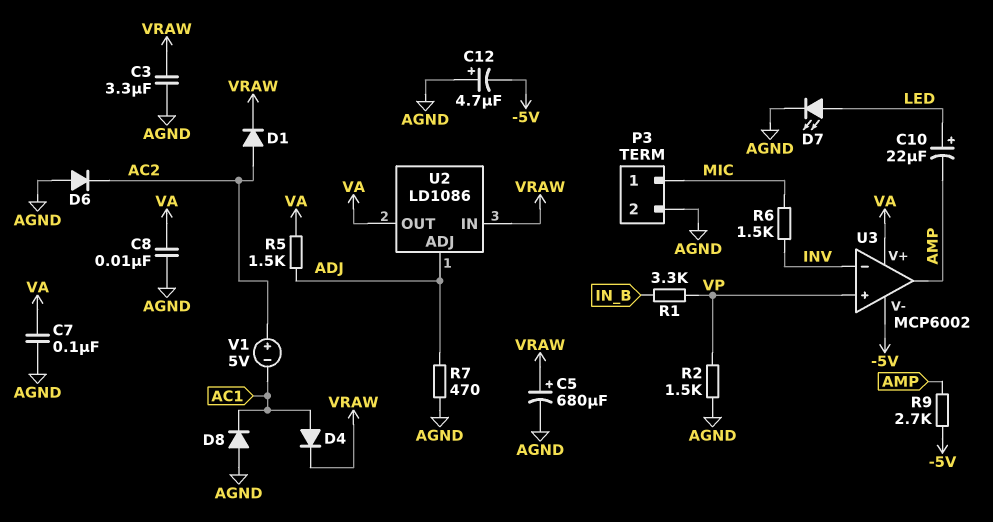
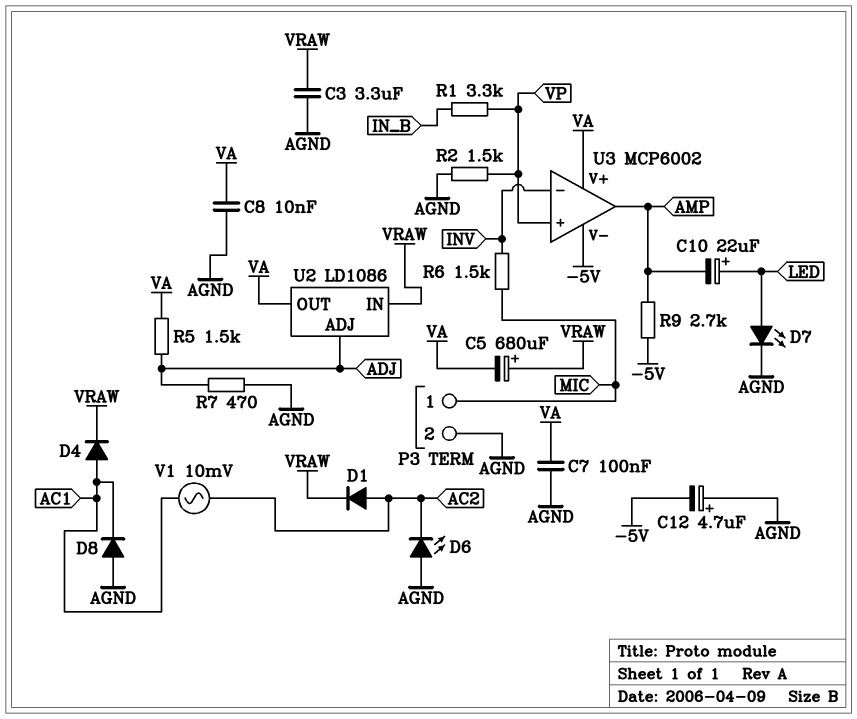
C5: 680uF (plus VRAW, minus AGND) -> 680uF (plus VRAW, minus VA)
D6: diode (A AGND, K AC2) -> LED (A AGND, K AC2)
V1: 5V (plus AC2, minus AC1) -> AC 10mV (AC1, AC2)

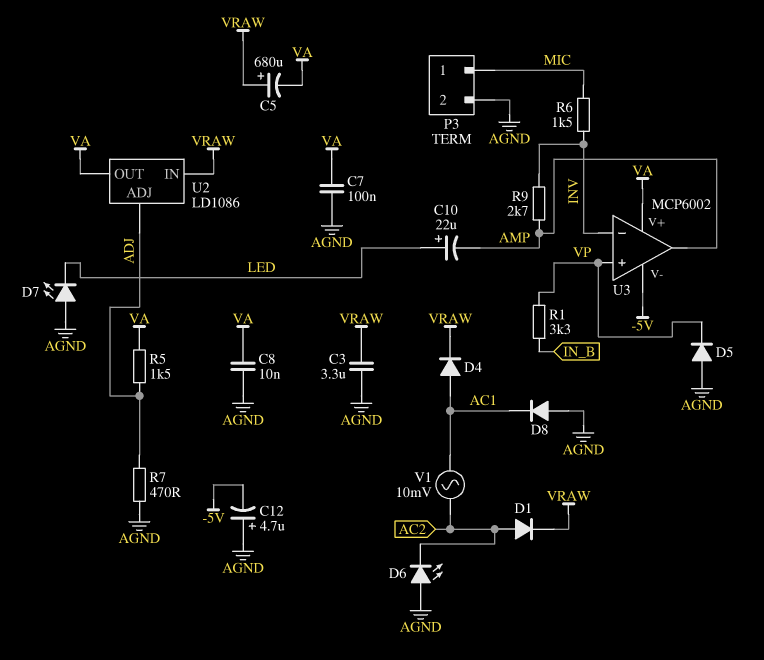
D5: none -> diode (A AGND, K VP)
D7: LED (A LED, K AGND) -> LED (A AGND, K LED)
R2: 1.5k (AGND, VP) -> none
R9: 2.7k (-5V, AMP) -> 2.7k (AMP, INV)

